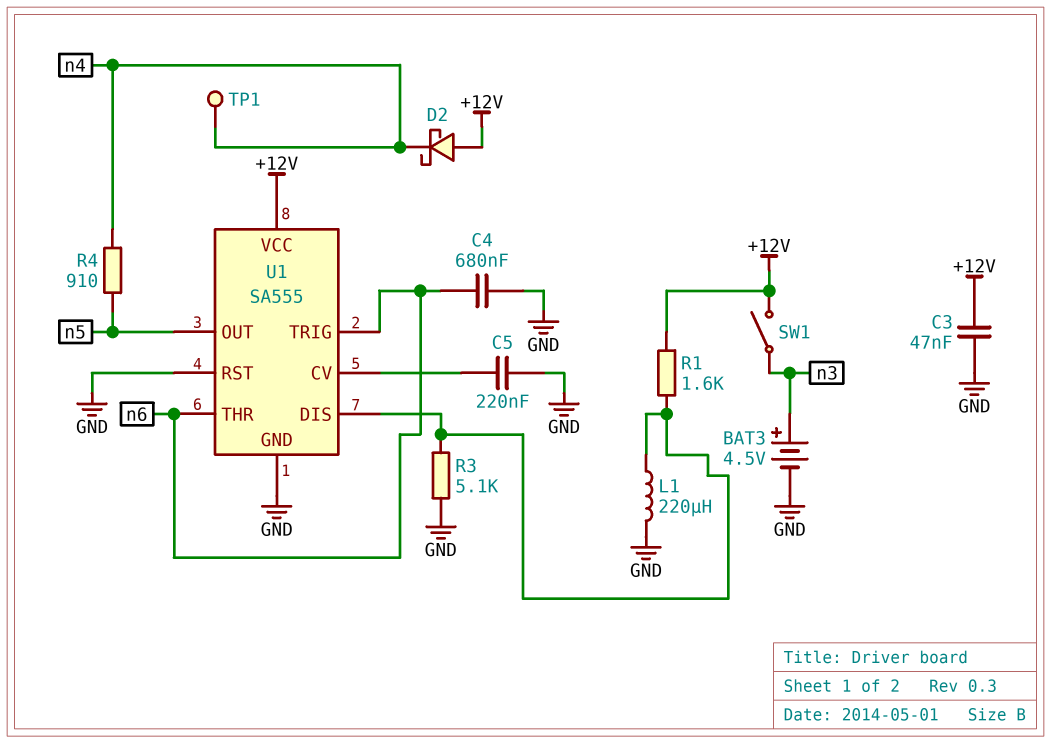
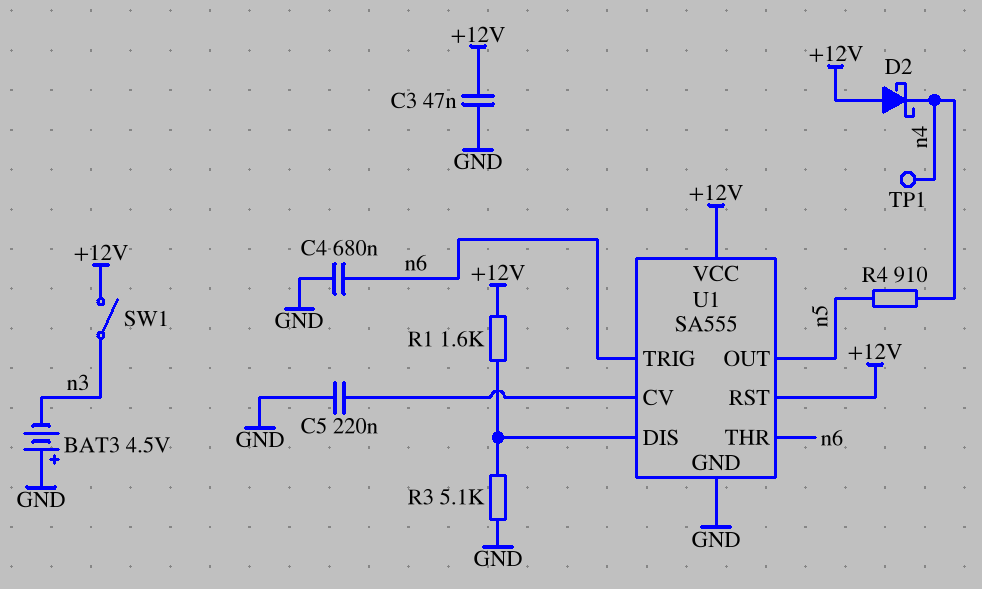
BAT3: 4.5V (plus n3, minus GND) -> 4.5V (plus GND, minus n3)
L1: 220uH (GND, U1/DIS) -> none
U1 pin RST: GND -> +12V

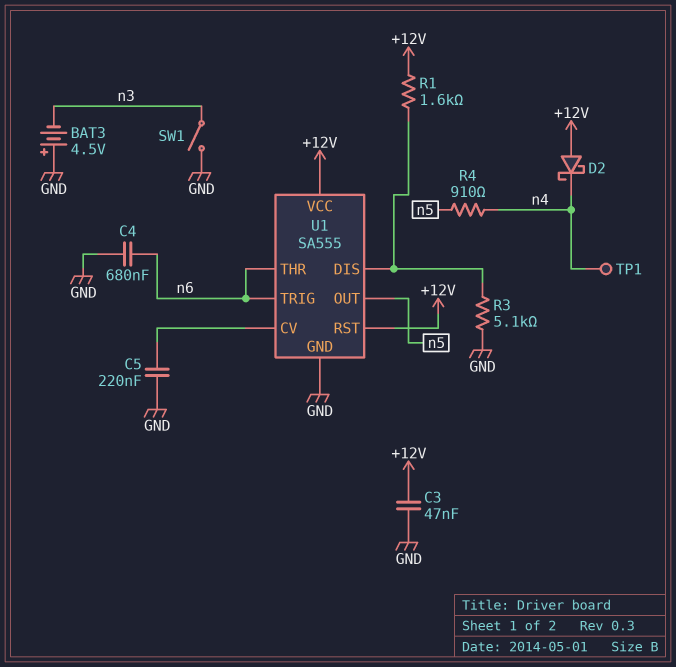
SW1: switch (+12V, n3) -> switch (GND, n3)

